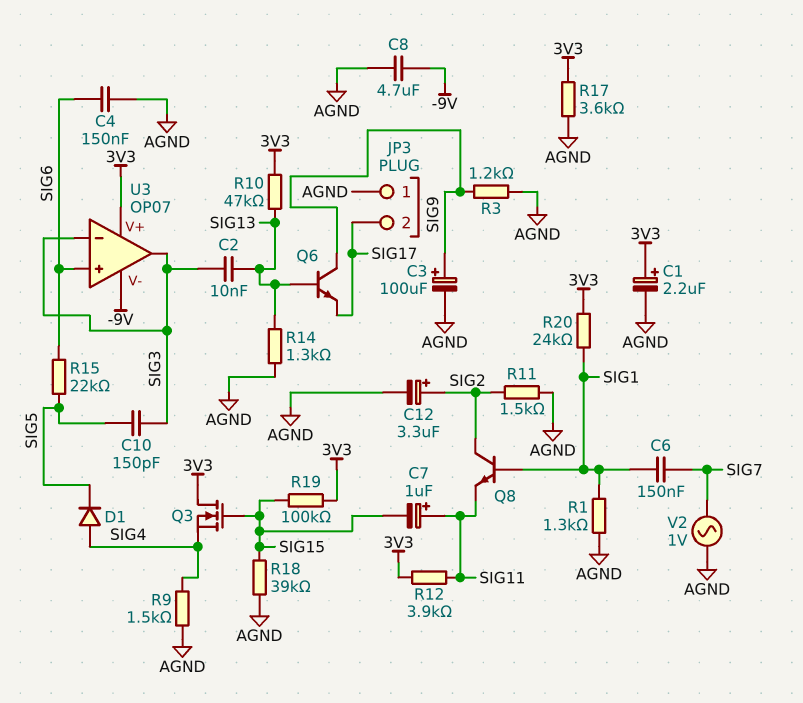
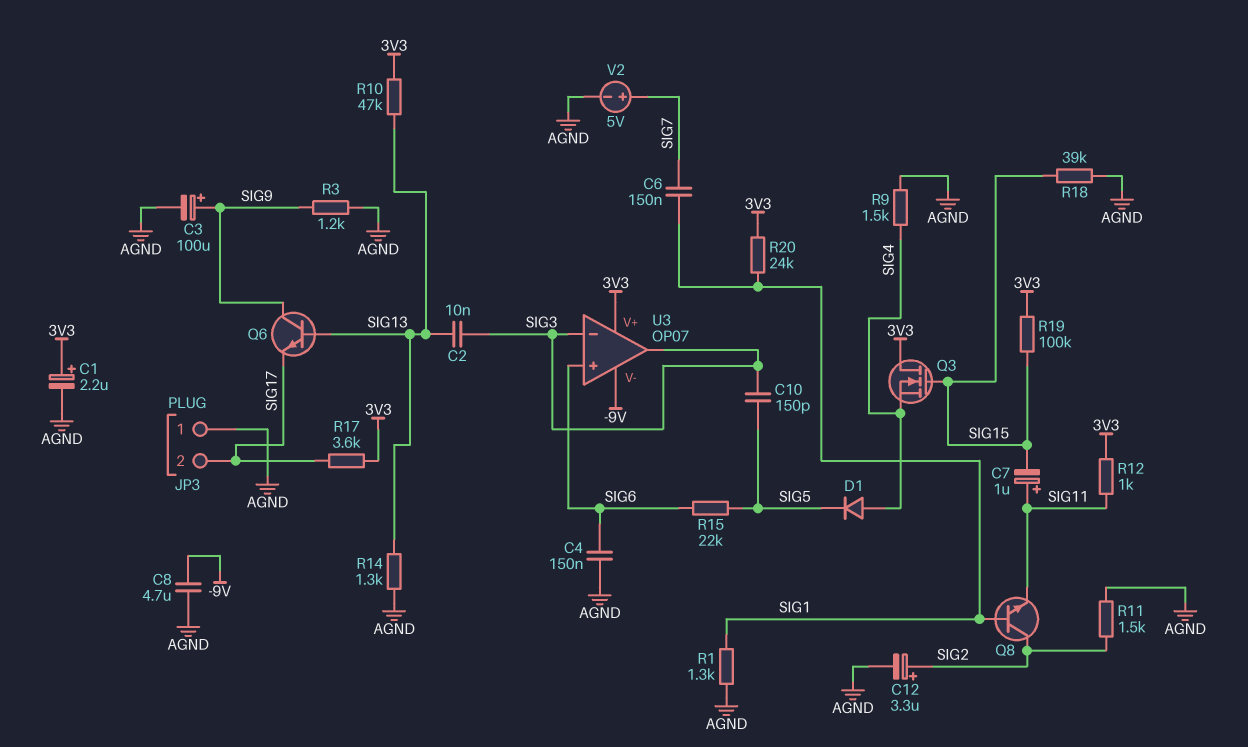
R12: 3.9k (3V3, SIG11) -> 1k (3V3, SIG11)
R17: 3.6k (3V3, AGND) -> 3.6k (3V3, SIG17)
V2: AC 1V (AGND, SIG7) -> 5V (plus SIG7, minus AGND)

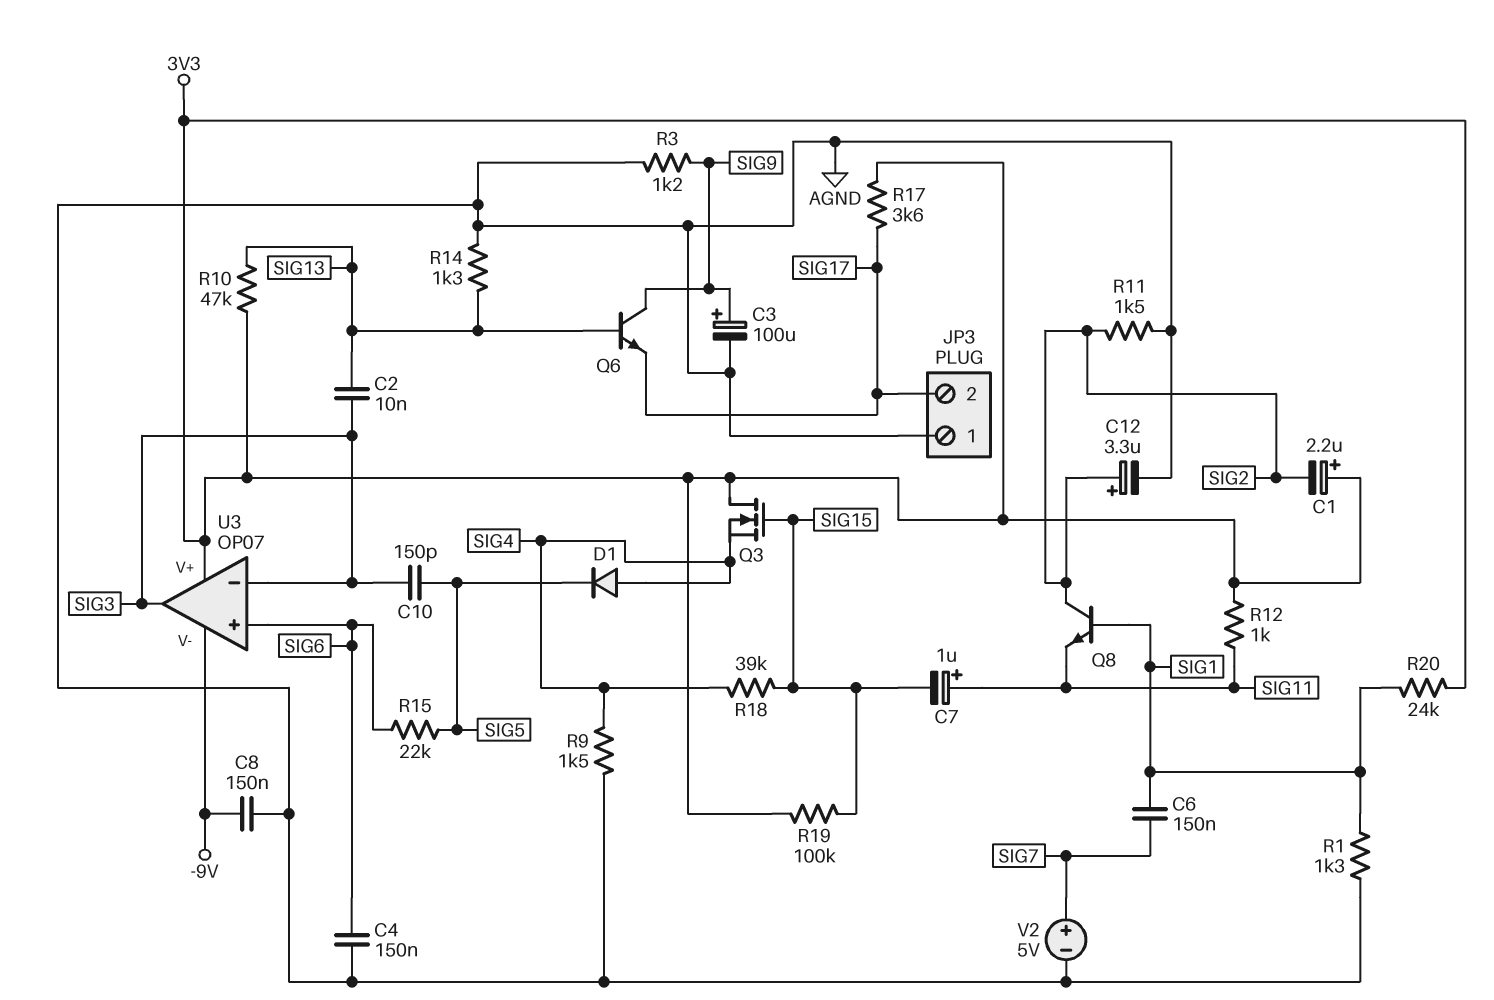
C1: 2.2uF (plus 3V3, minus AGND) -> 2.2uF (plus 3V3, minus SIG2)
C8: 4.7uF (-9V, AGND) -> 150nF (-9V, AGND)
R18: 39k (AGND, SIG15) -> 39k (SIG4, SIG15)

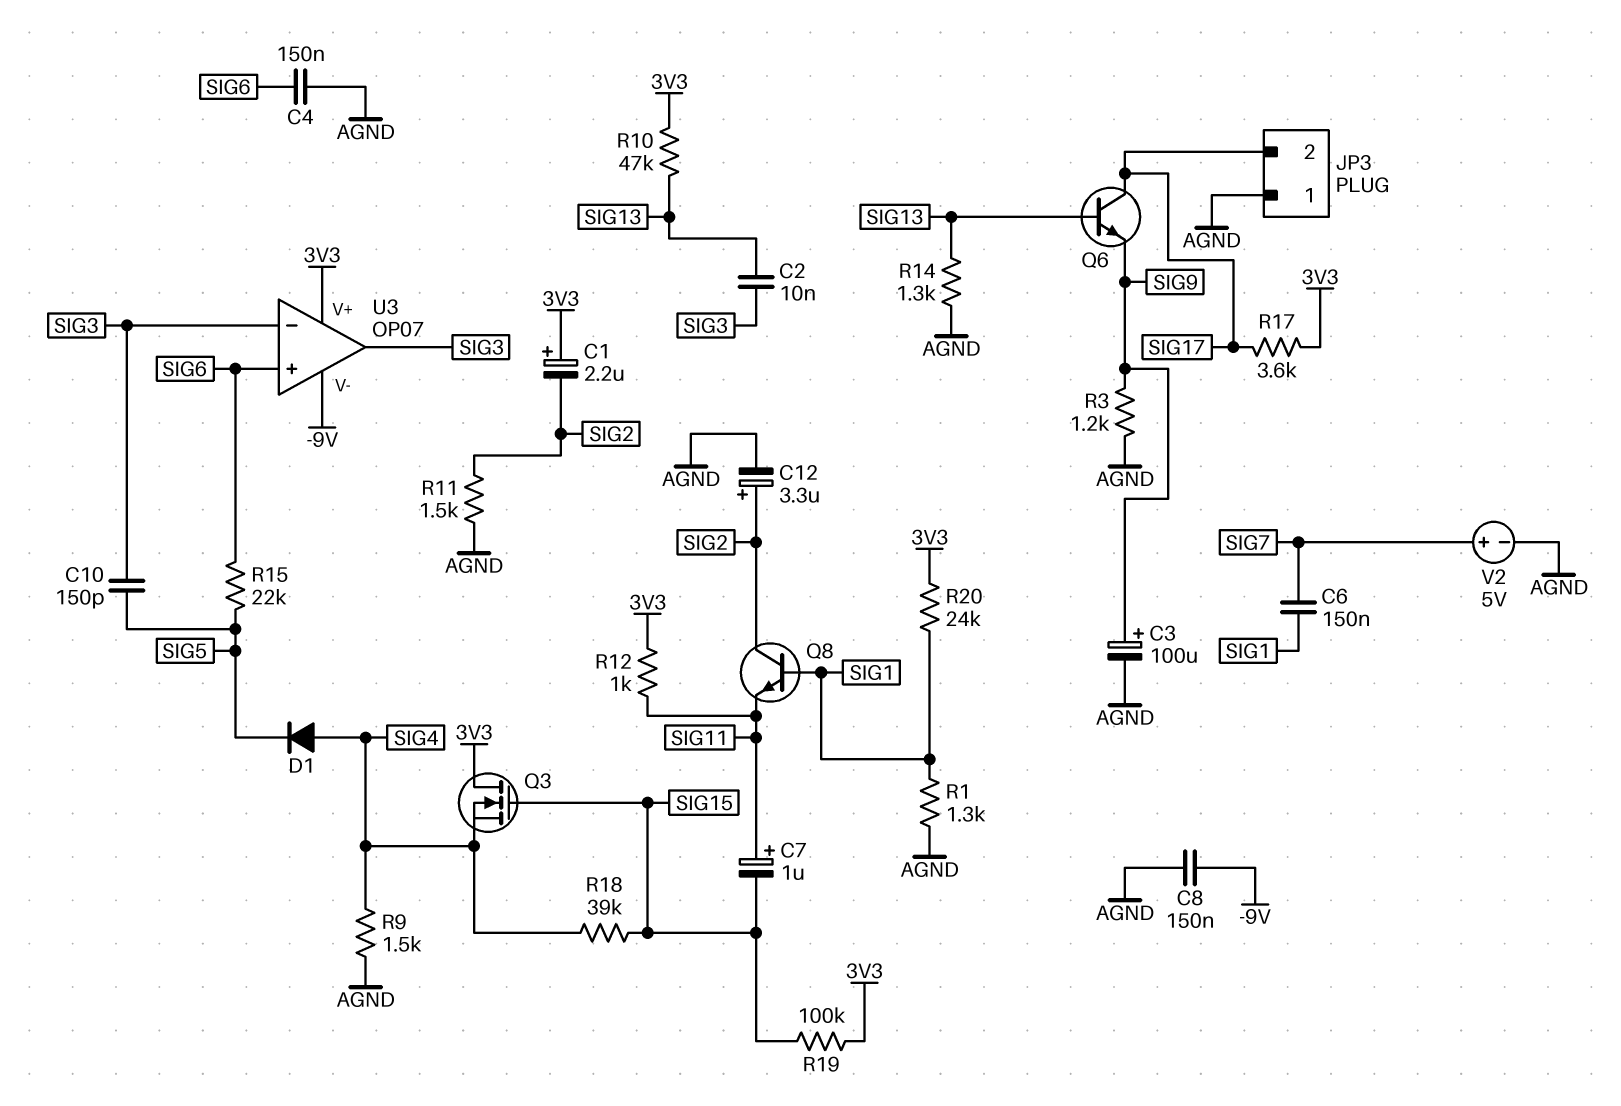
Q6: NPN (B SIG13, C SIG9, E SIG17) -> NPN (B SIG13, C SIG17, E SIG9)

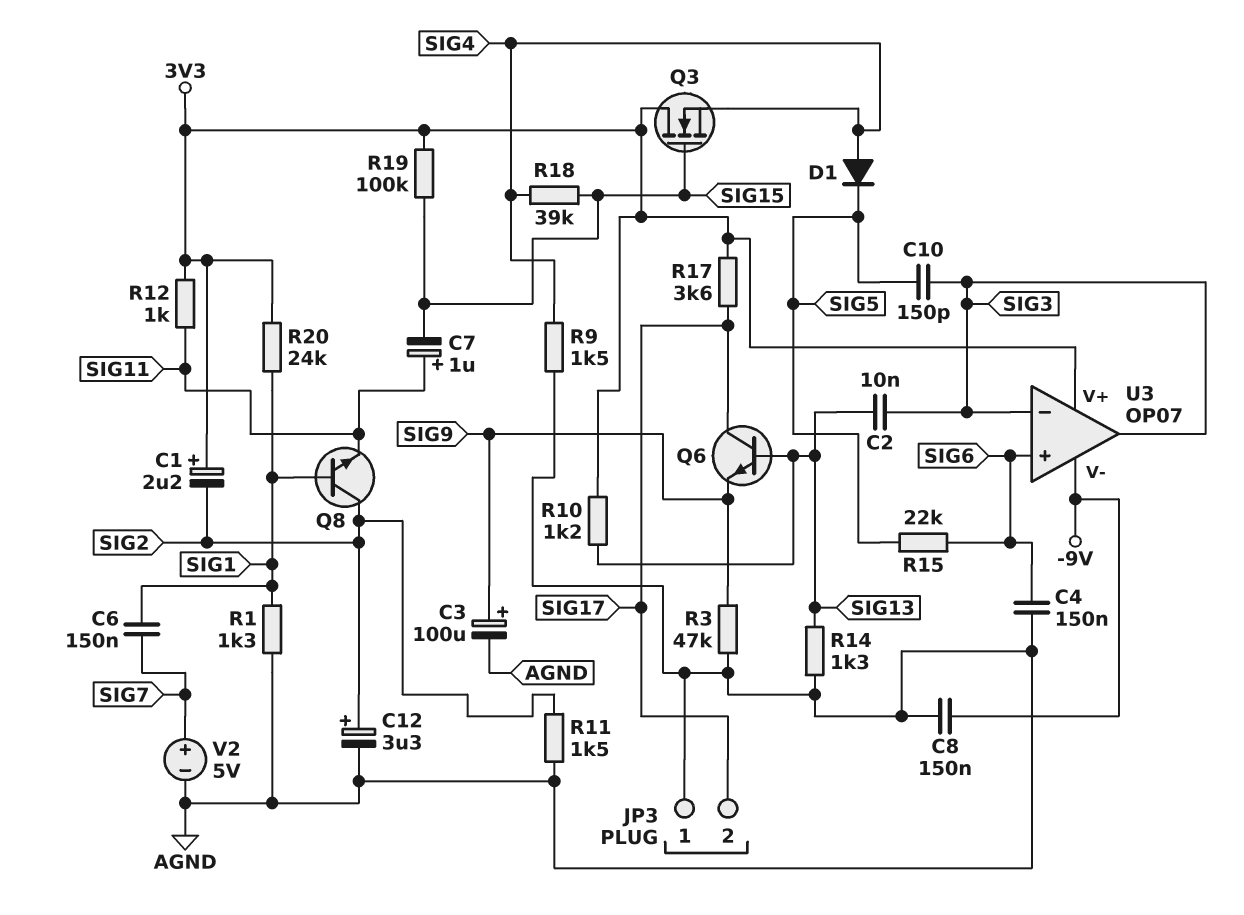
R3: 1.2k (AGND, SIG9) -> 47k (AGND, SIG9)
R10: 47k (3V3, SIG13) -> 1.2k (3V3, SIG13)

